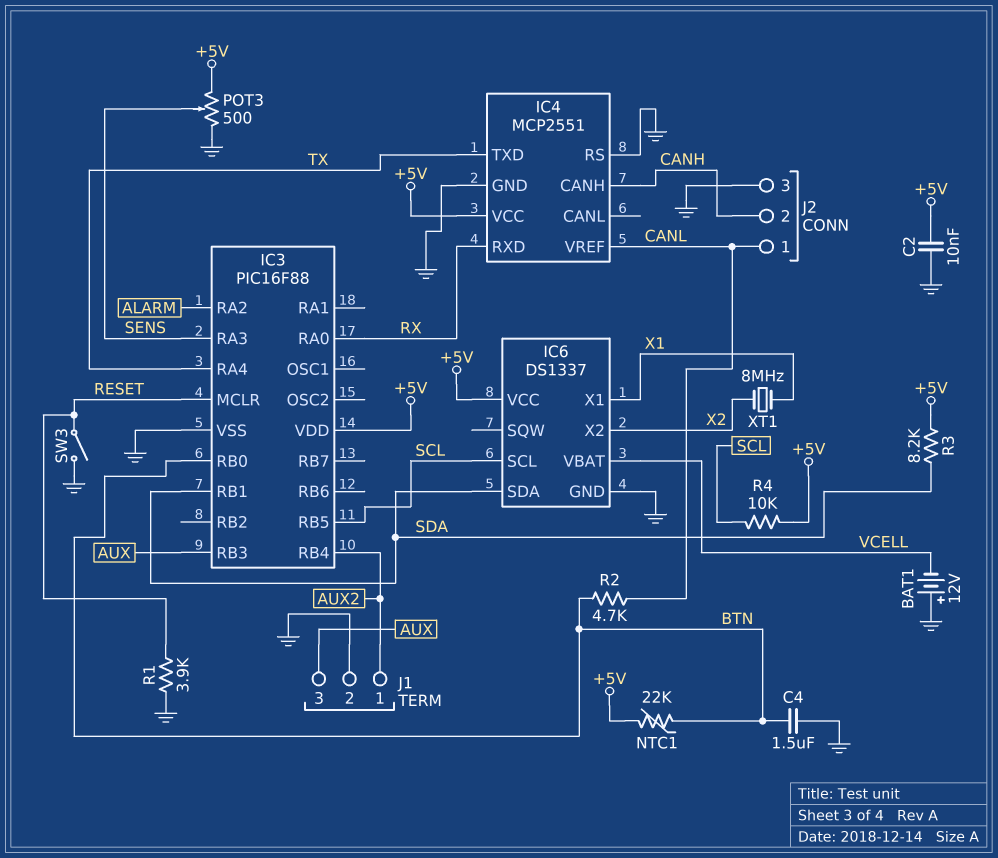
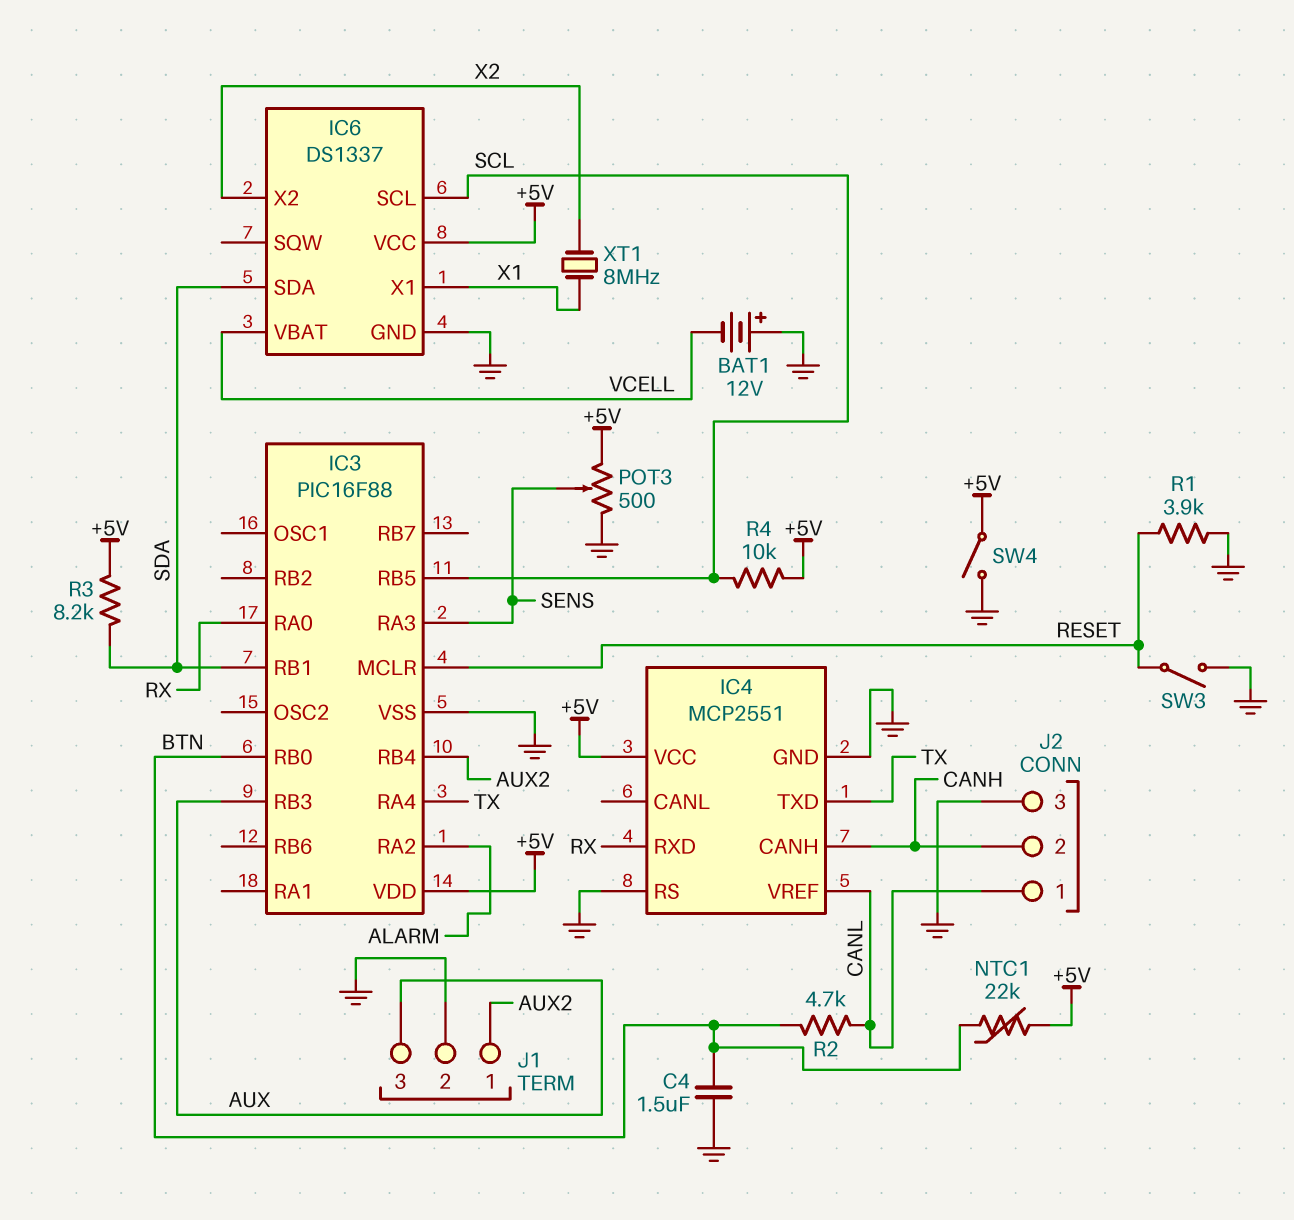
C2: 10nF (+5V, GND) -> none
SW4: none -> switch (+5V, GND)

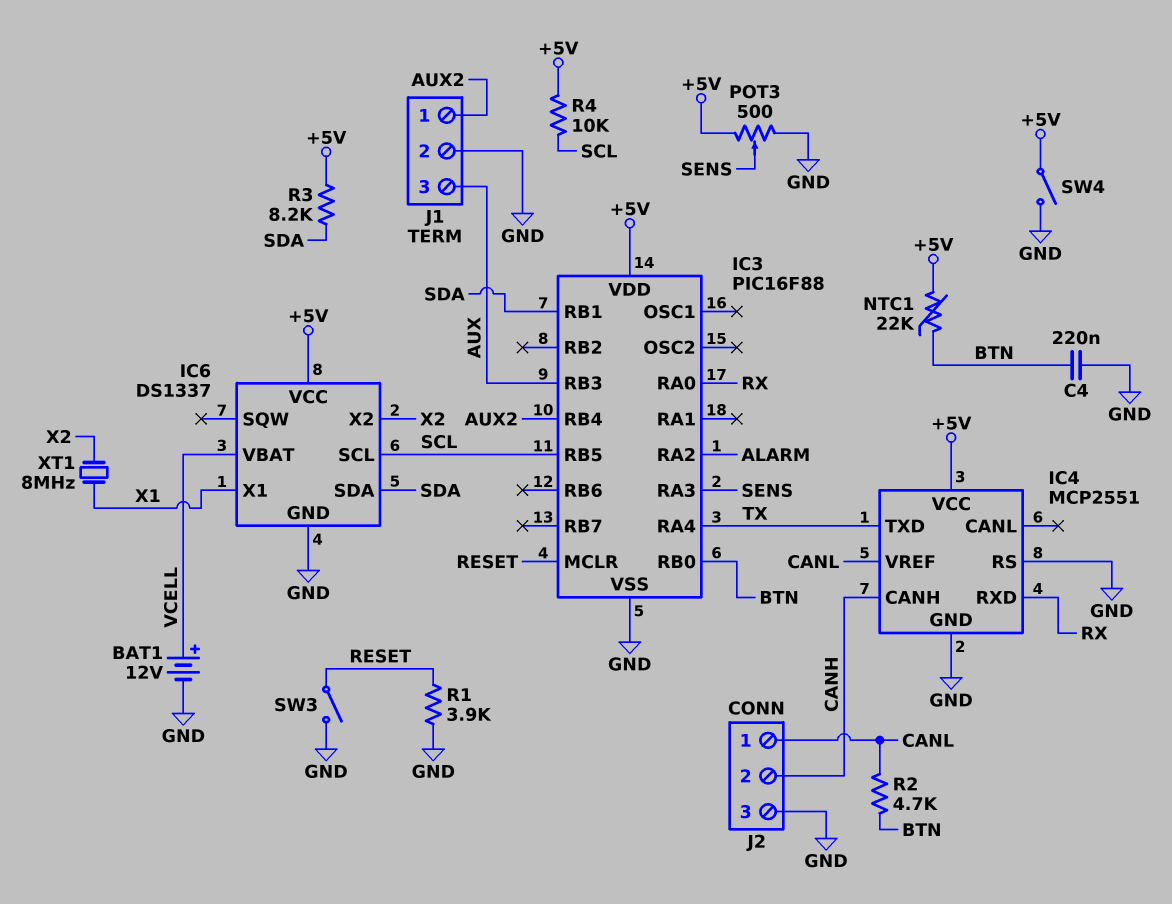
BAT1: 12V (plus GND, minus VCELL) -> 12V (plus VCELL, minus GND)
C4: 1.5uF (BTN, GND) -> 220nF (BTN, GND)

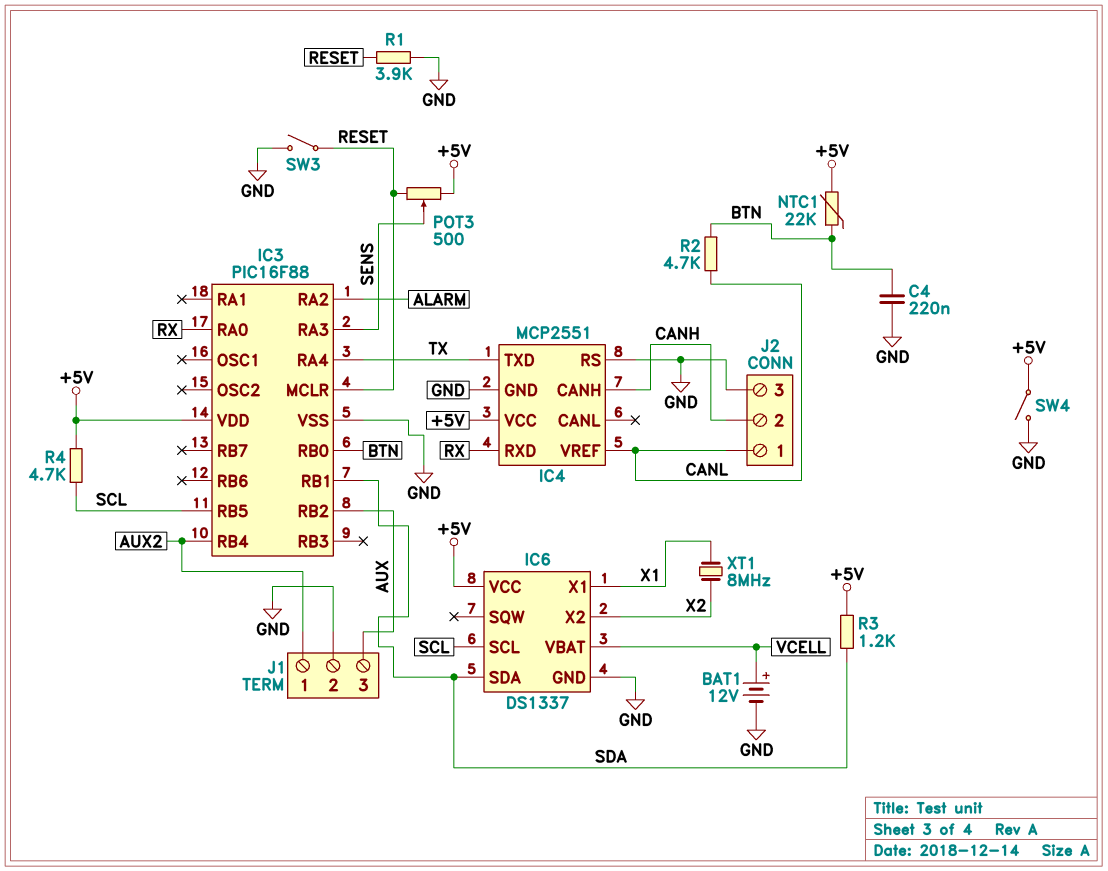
IC3 pin RB2: none -> AUX
IC3 pin RB3: AUX -> none
POT3: 500 (+5V, GND, wiper SENS) -> 500 (+5V, RESET, wiper SENS)
R3: 8.2k (+5V, SDA) -> 1.2k (+5V, SDA)
R4: 10k (+5V, SCL) -> 4.7k (+5V, SCL)

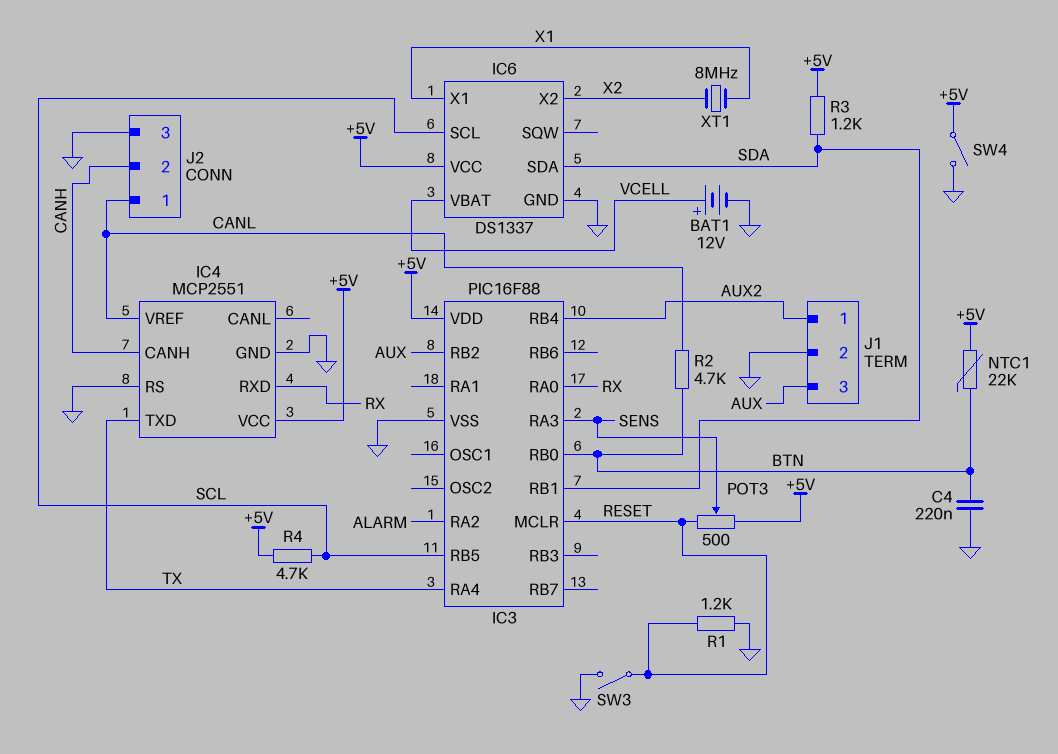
R1: 3.9k (GND, RESET) -> 1.2k (GND, RESET)

